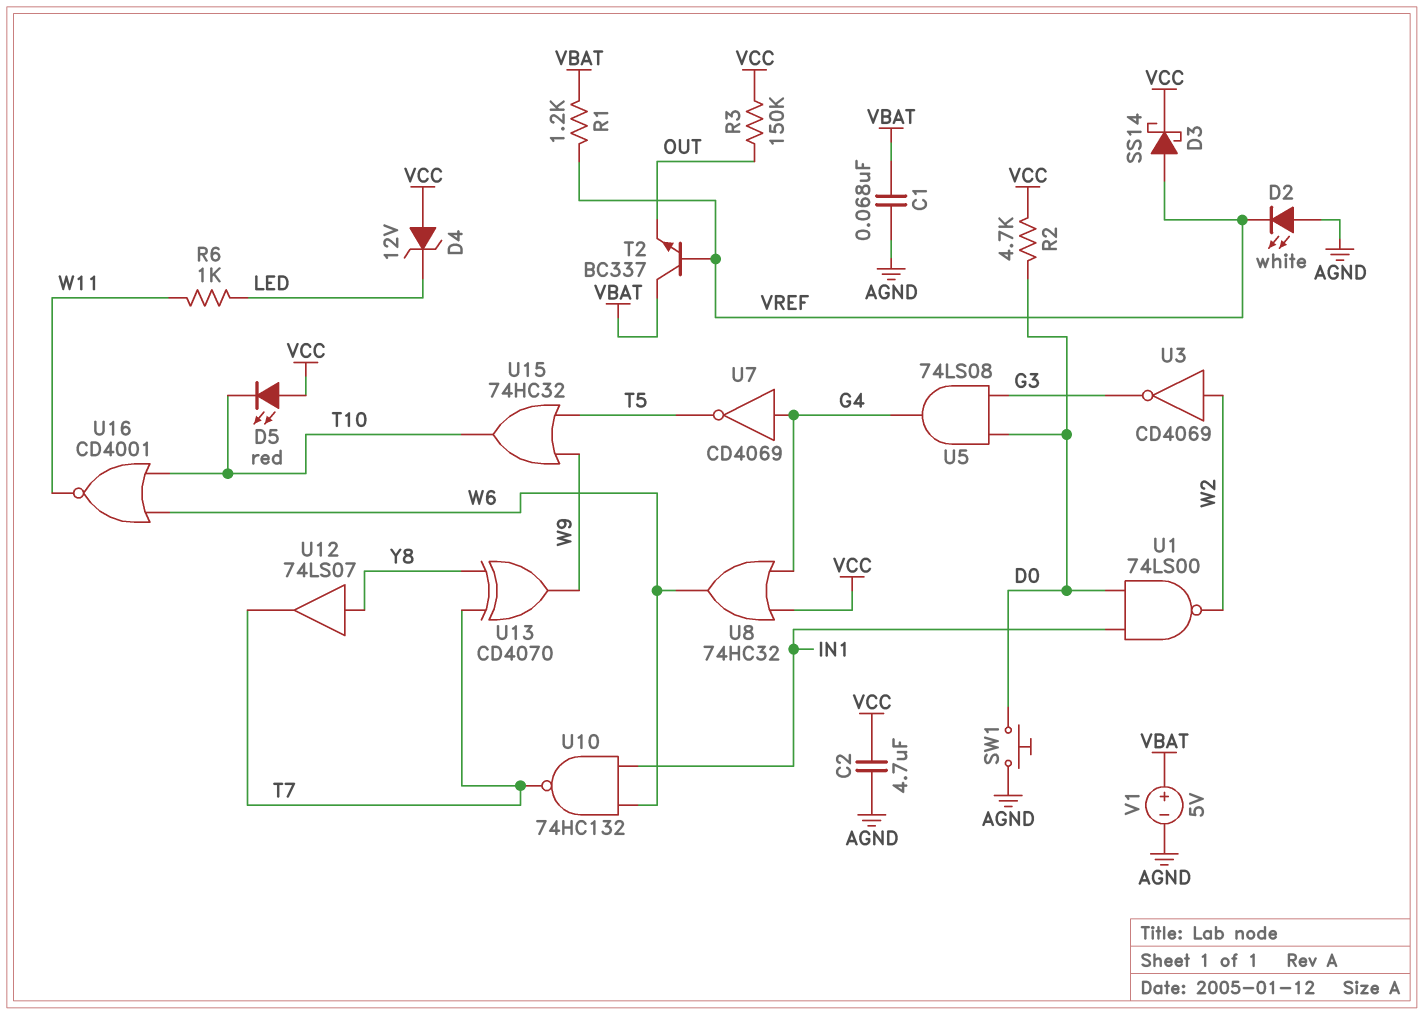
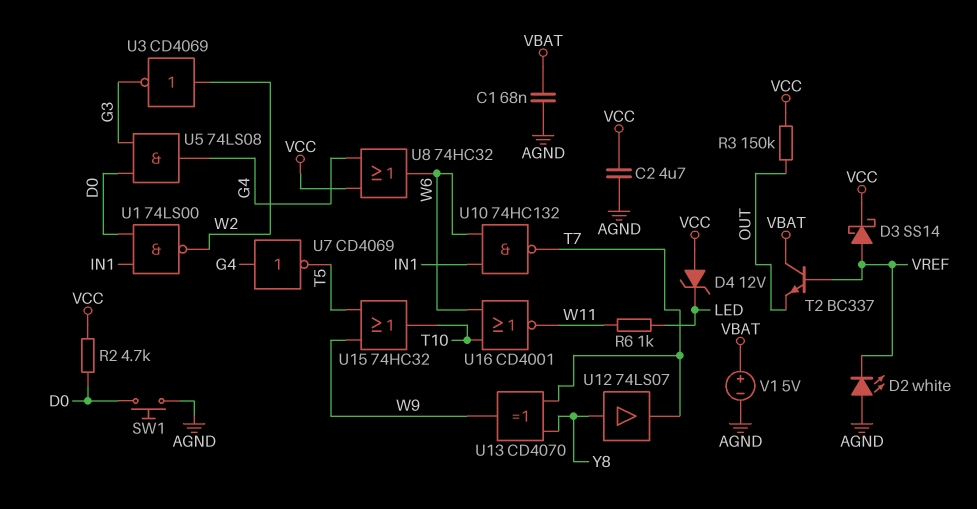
D5: LED red (A VCC, K T10) -> none
R1: 1.2k (VBAT, VREF) -> none

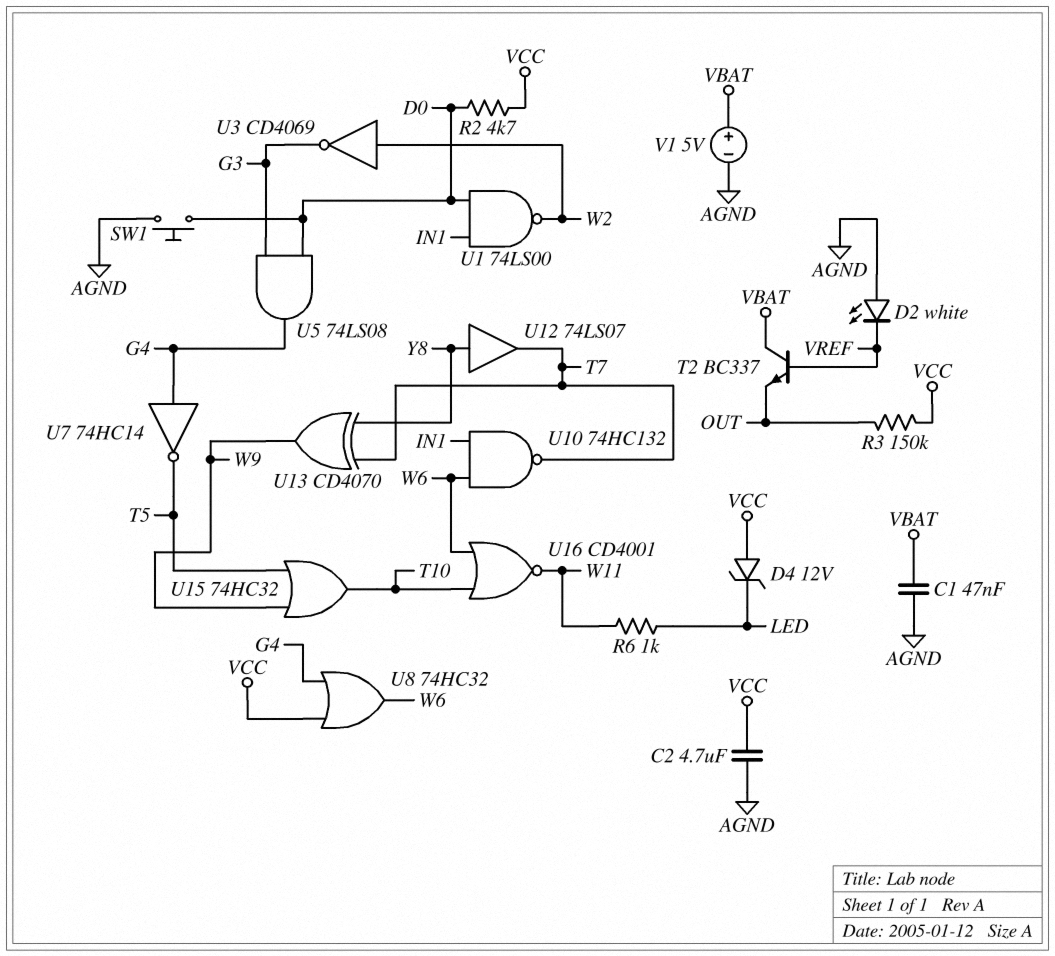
C1: 68nF (AGND, VBAT) -> 47nF (AGND, VBAT)
D3: schottky SS14 (A VREF, K VCC) -> none
U7: NOT CD4069 (in G4, out T5) -> NOT 74HC14 (in G4, out T5)

